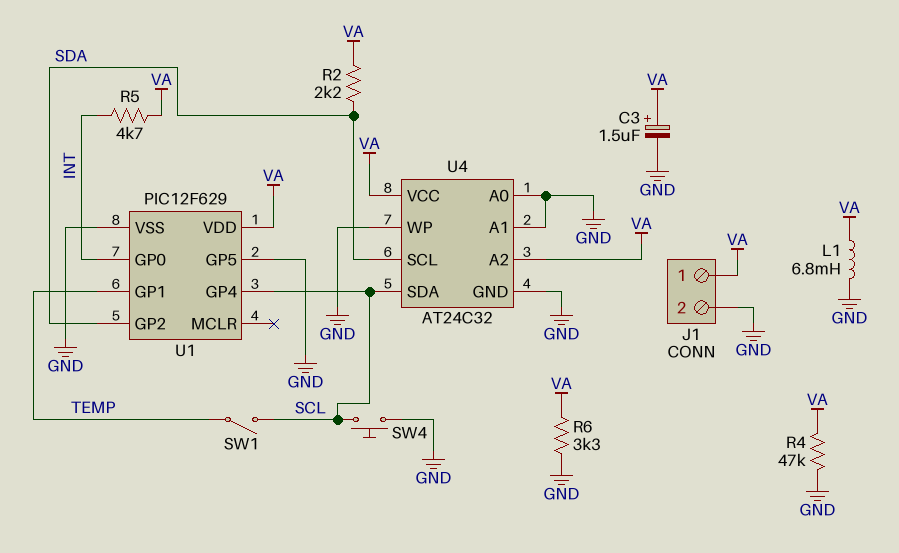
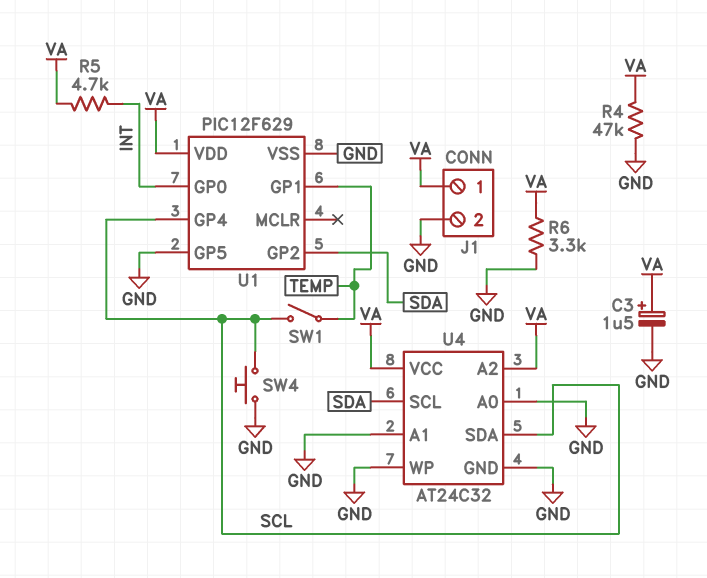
L1: 6.8mH (GND, VA) -> none
R2: 2.2k (SDA, VA) -> none

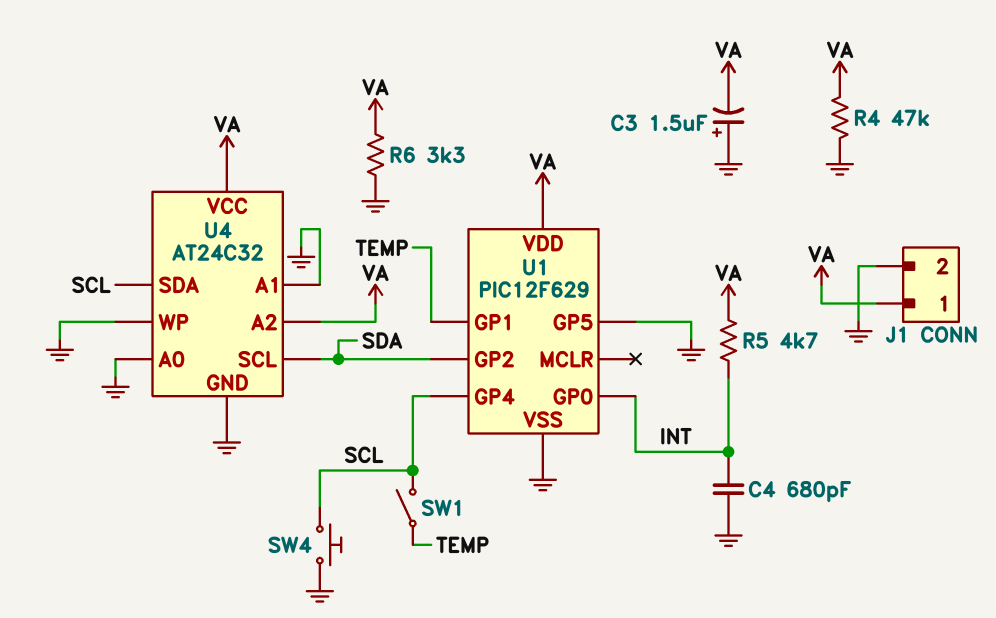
C3: 1.5uF (plus VA, minus GND) -> 1.5uF (plus GND, minus VA)
C4: none -> 680pF (GND, INT)

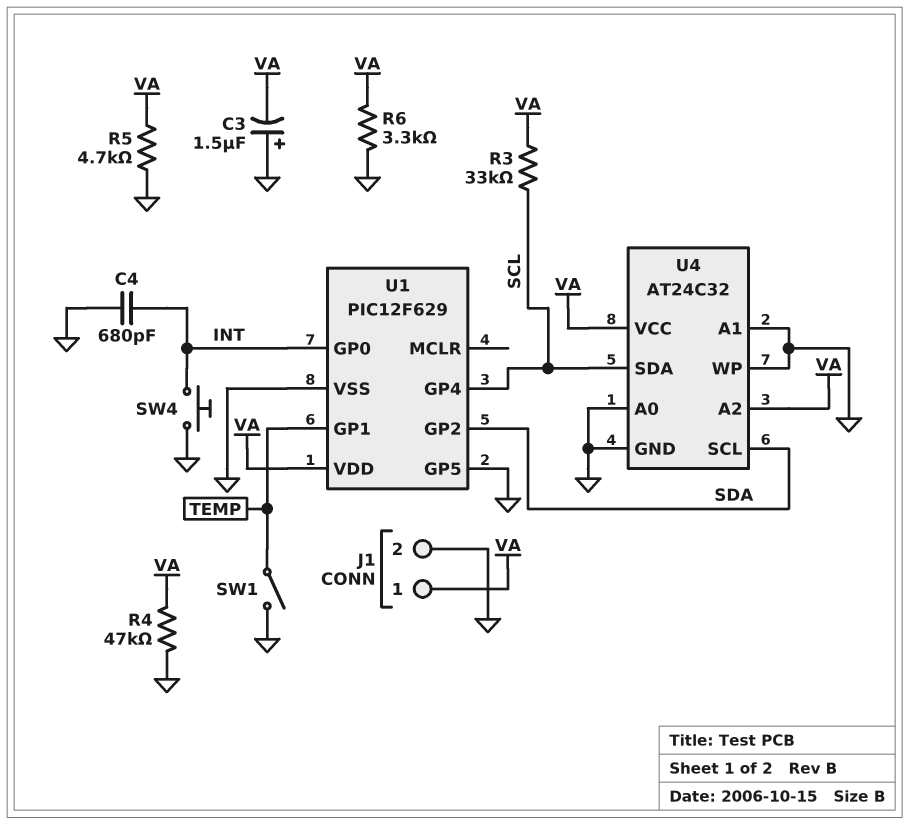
R3: none -> 33k (SCL, VA)
R5: 4.7k (INT, VA) -> 4.7k (GND, VA)
SW1: switch (SCL, TEMP) -> switch (GND, TEMP)
SW4: button (GND, SCL) -> button (GND, INT)

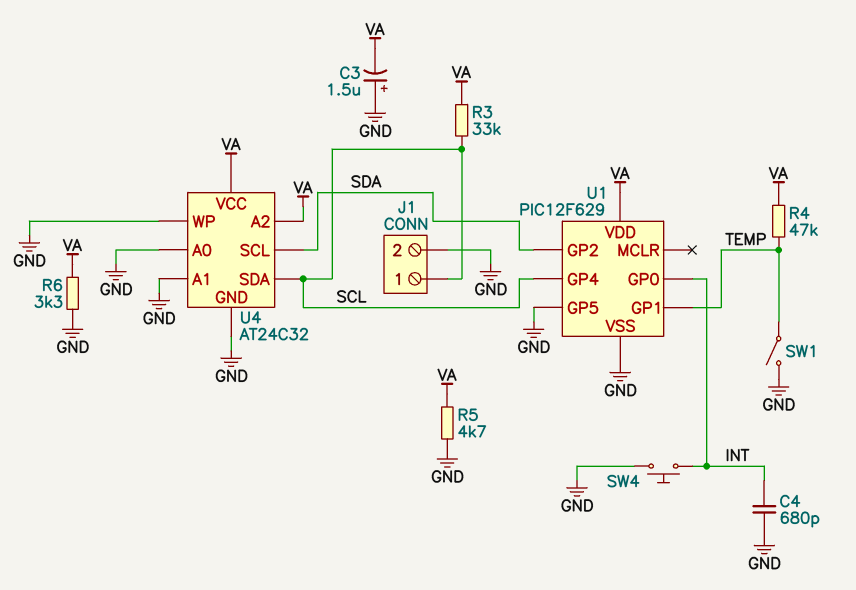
J1 pin 1: VA -> SCL
R4: 47k (GND, VA) -> 47k (TEMP, VA)

